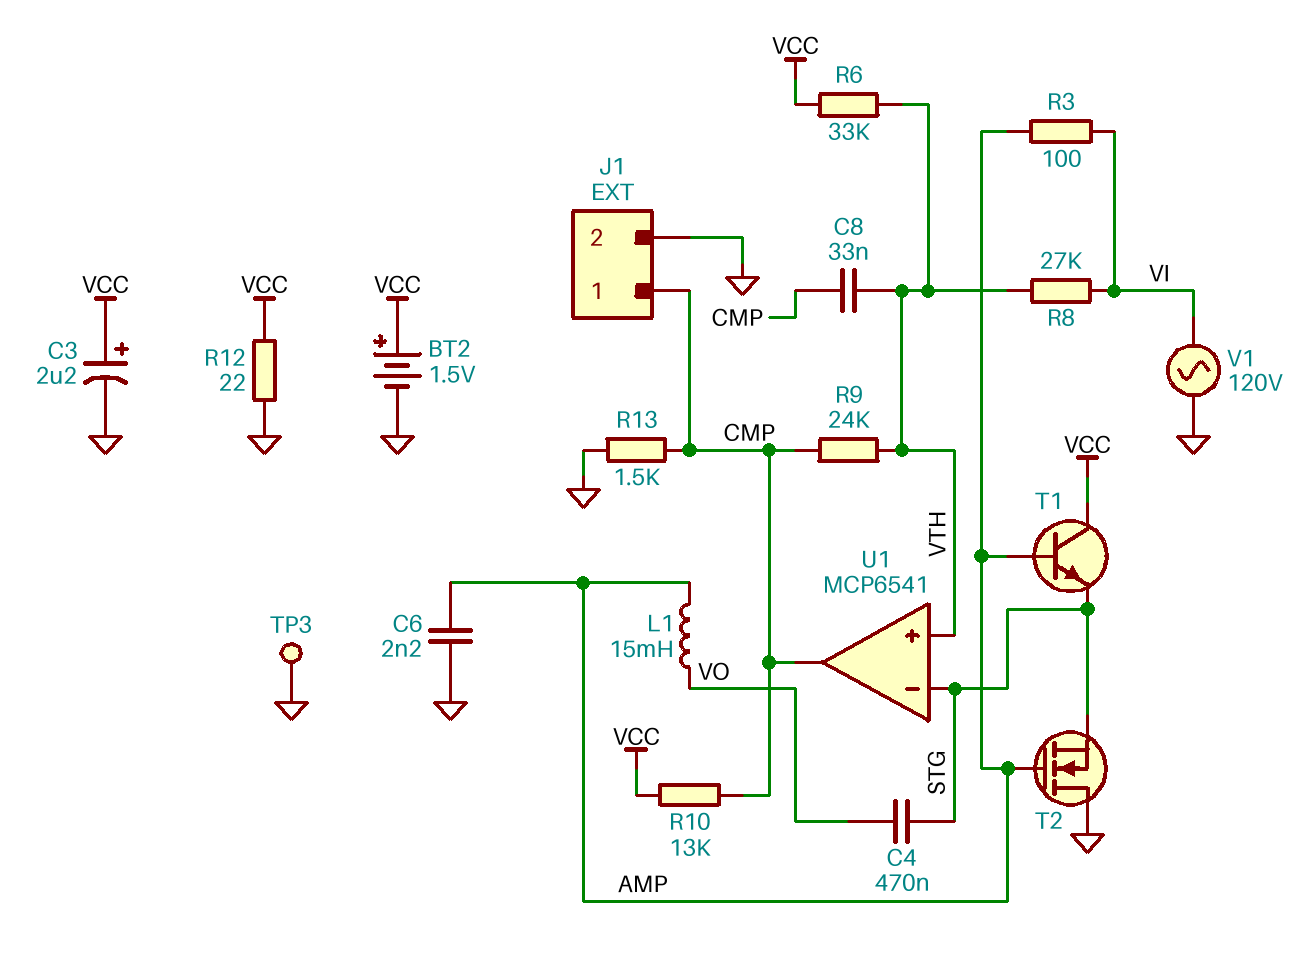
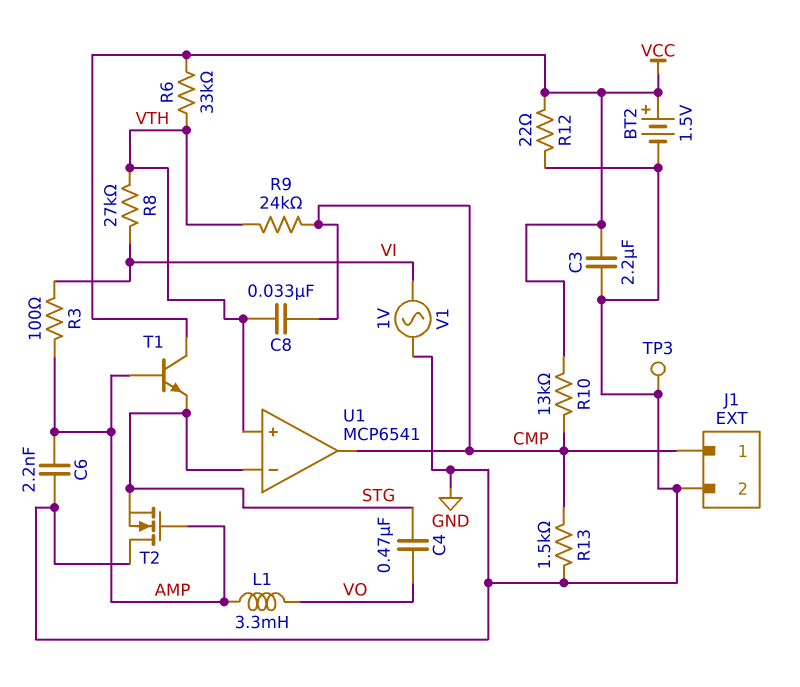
C3: 2.2uF (plus VCC, minus GND) -> 2.2uF (GND, VCC)
L1: 15mH (AMP, VO) -> 3.3mH (AMP, VO)
V1: AC 120V (GND, VI) -> AC 1V (GND, VI)

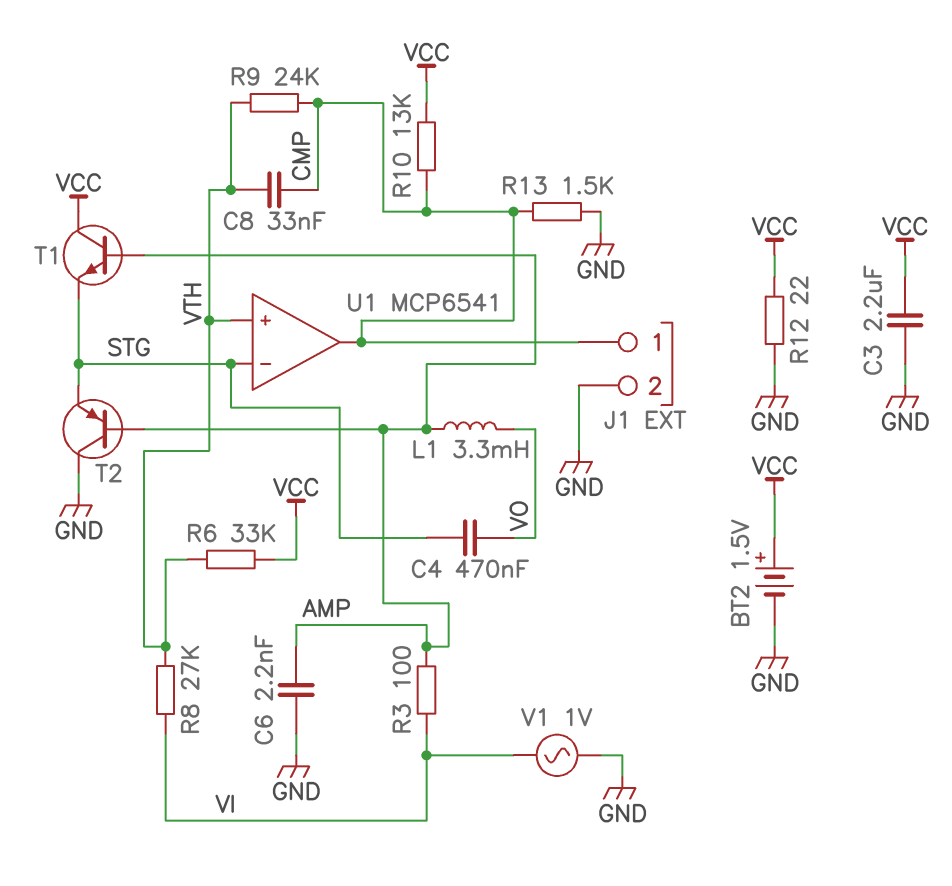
T2: NMOS (G AMP, D GND, S STG) -> PNP (B AMP, C GND, E STG)
TP3: test point (GND) -> none

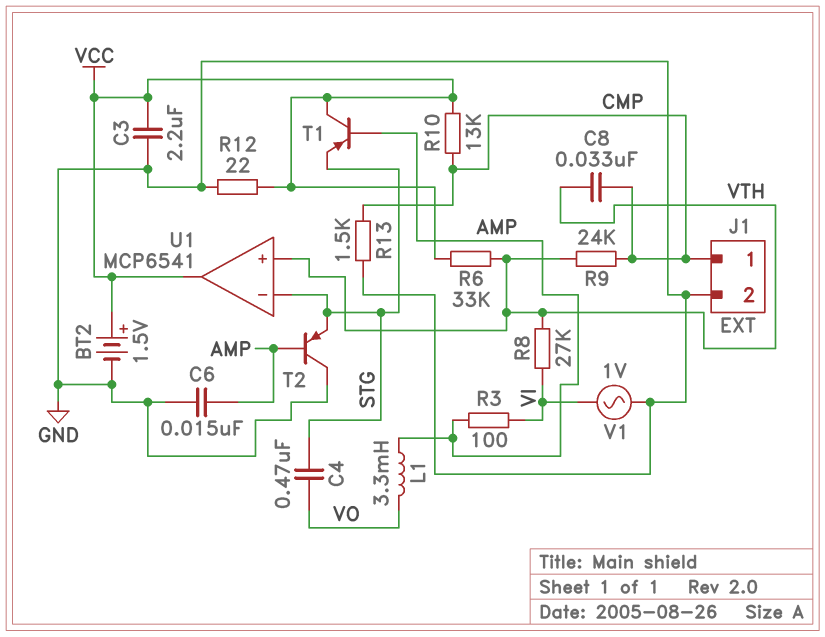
C6: 2.2nF (AMP, GND) -> 15nF (AMP, GND)
T1: NPN (B AMP, C VCC, E STG) -> PNP (B AMP, C VCC, E STG)
U1 pin out: CMP -> VCC

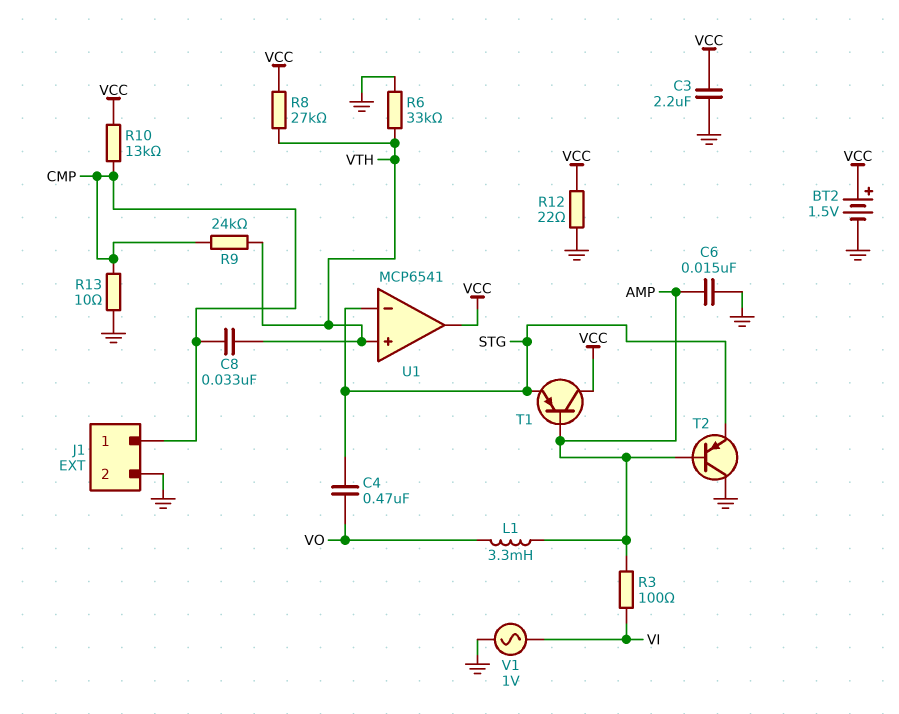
R6: 33k (VCC, VTH) -> 33k (GND, VTH)
R8: 27k (VI, VTH) -> 27k (VCC, VTH)
R13: 1.5k (CMP, GND) -> 10 (CMP, GND)

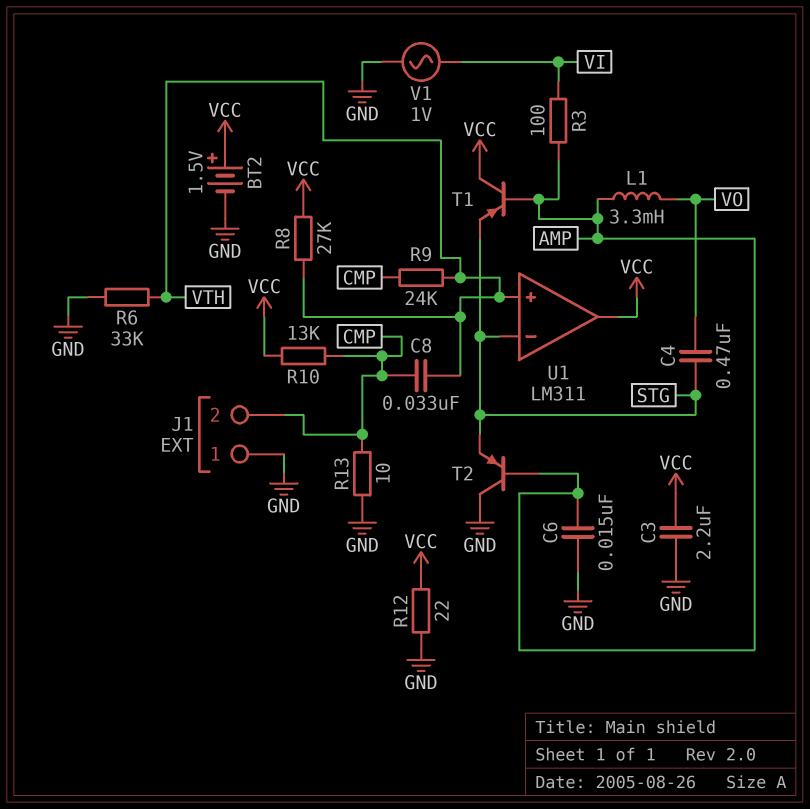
J1 pin 1: CMP -> GND
J1 pin 2: GND -> CMP
U1: MCP6541 -> LM311

